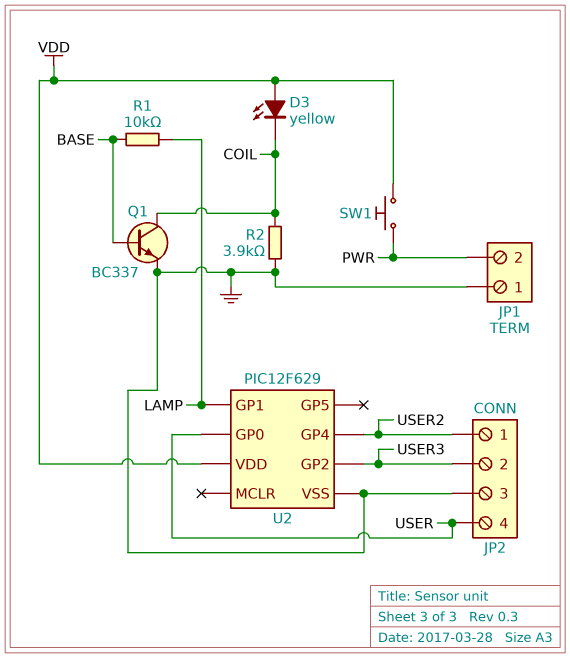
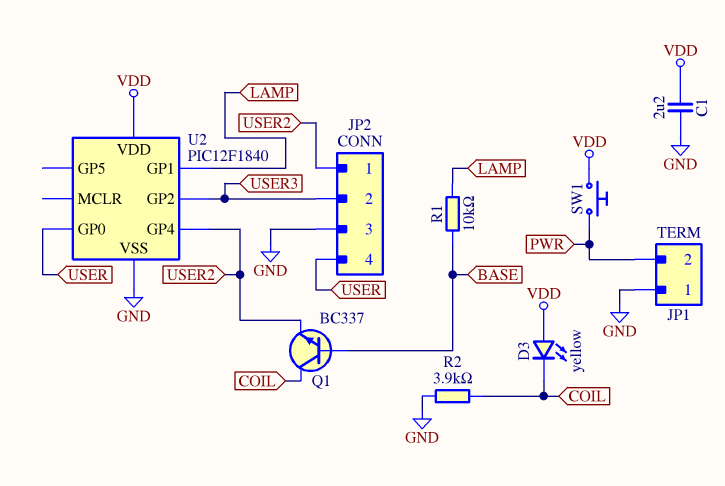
C1: none -> 2.2uF (GND, VDD)
Q1: NPN BC337 (B BASE, C COIL, E GND) -> NPN BC337 (B BASE, C COIL, E USER2)
U2: PIC12F629 -> PIC12F1840

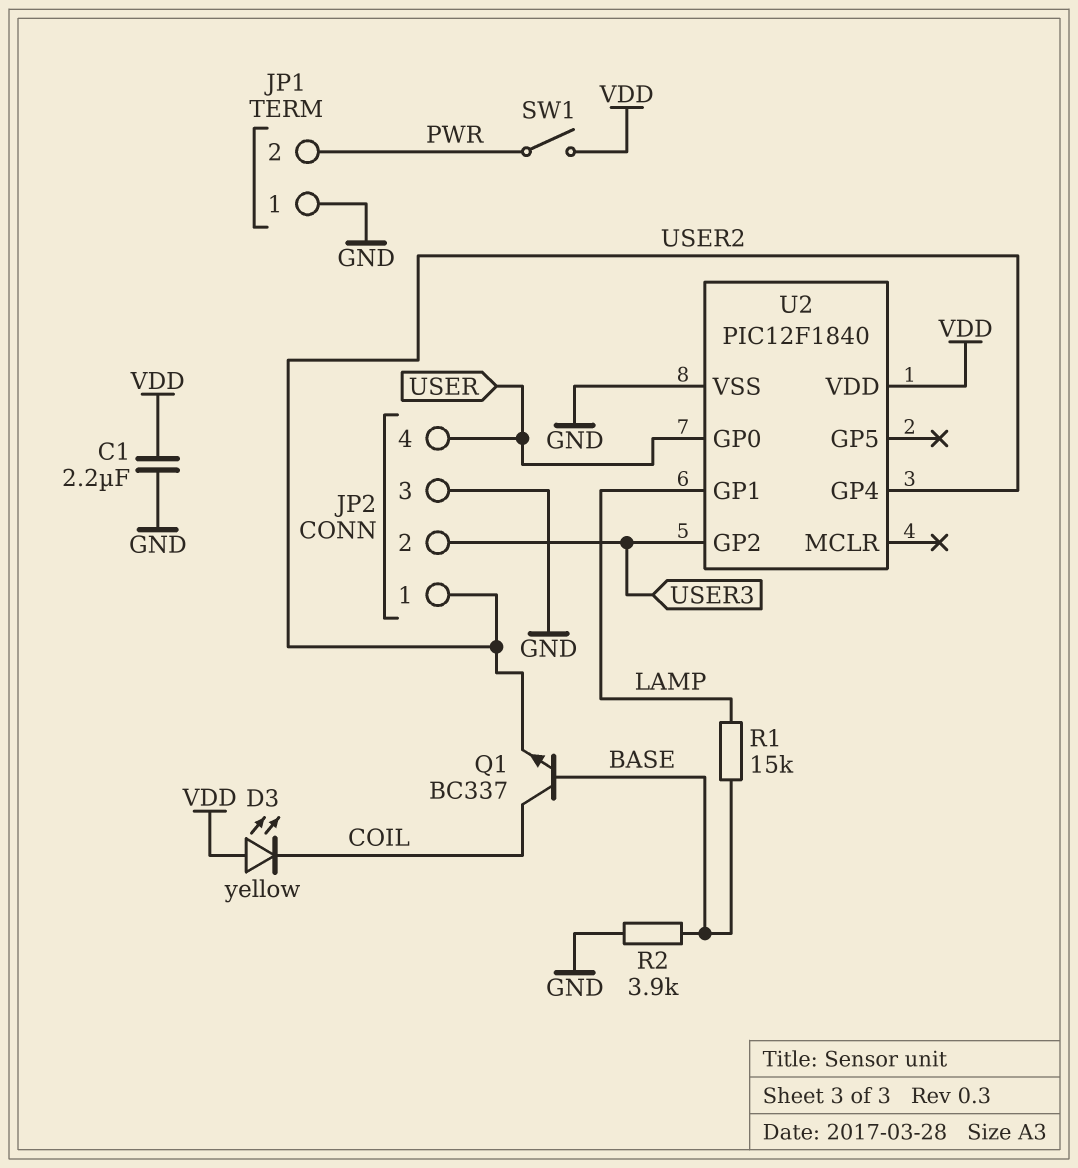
R1: 10k (BASE, LAMP) -> 15k (BASE, LAMP)
R2: 3.9k (COIL, GND) -> 3.9k (BASE, GND)
SW1: button (PWR, VDD) -> switch (PWR, VDD)

